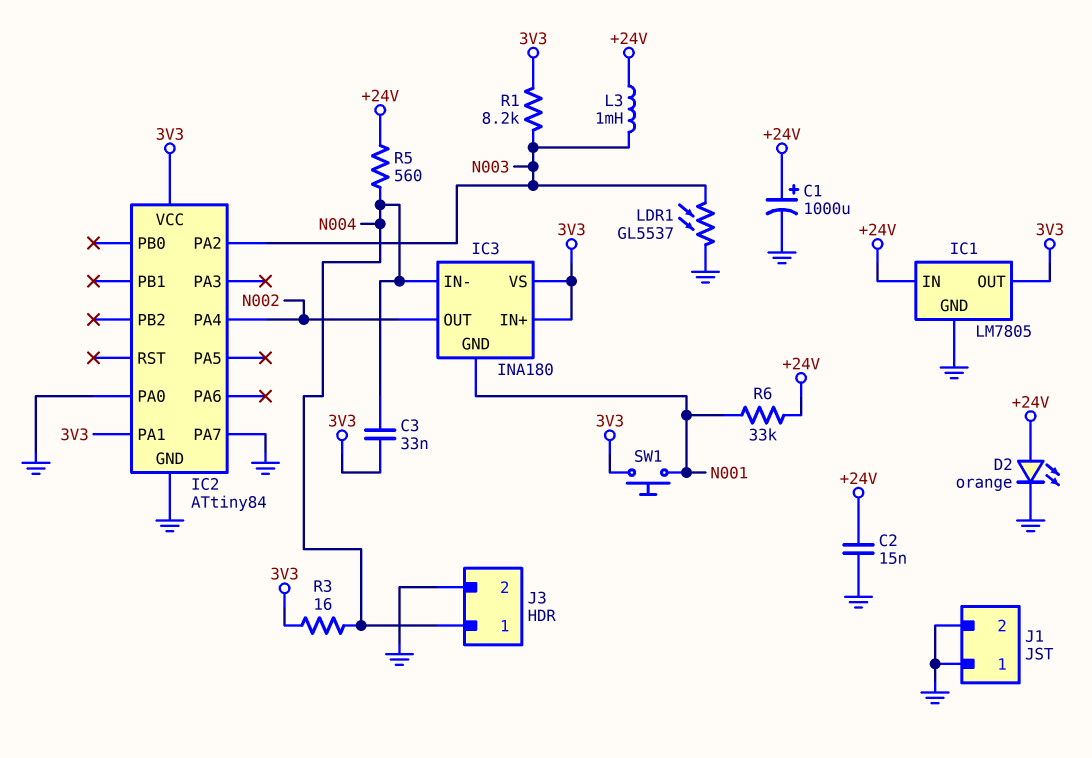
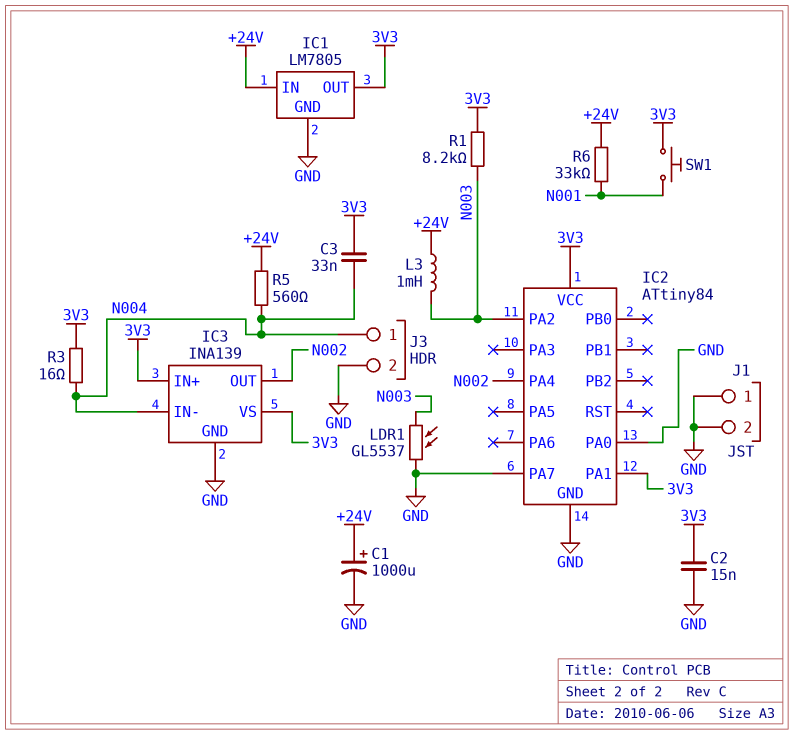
C2: 15nF (+24V, GND) -> 15nF (3V3, GND)
D2: LED orange (A +24V, K GND) -> none
IC3: INA180 -> INA139
IC3 pin GND: N001 -> GND

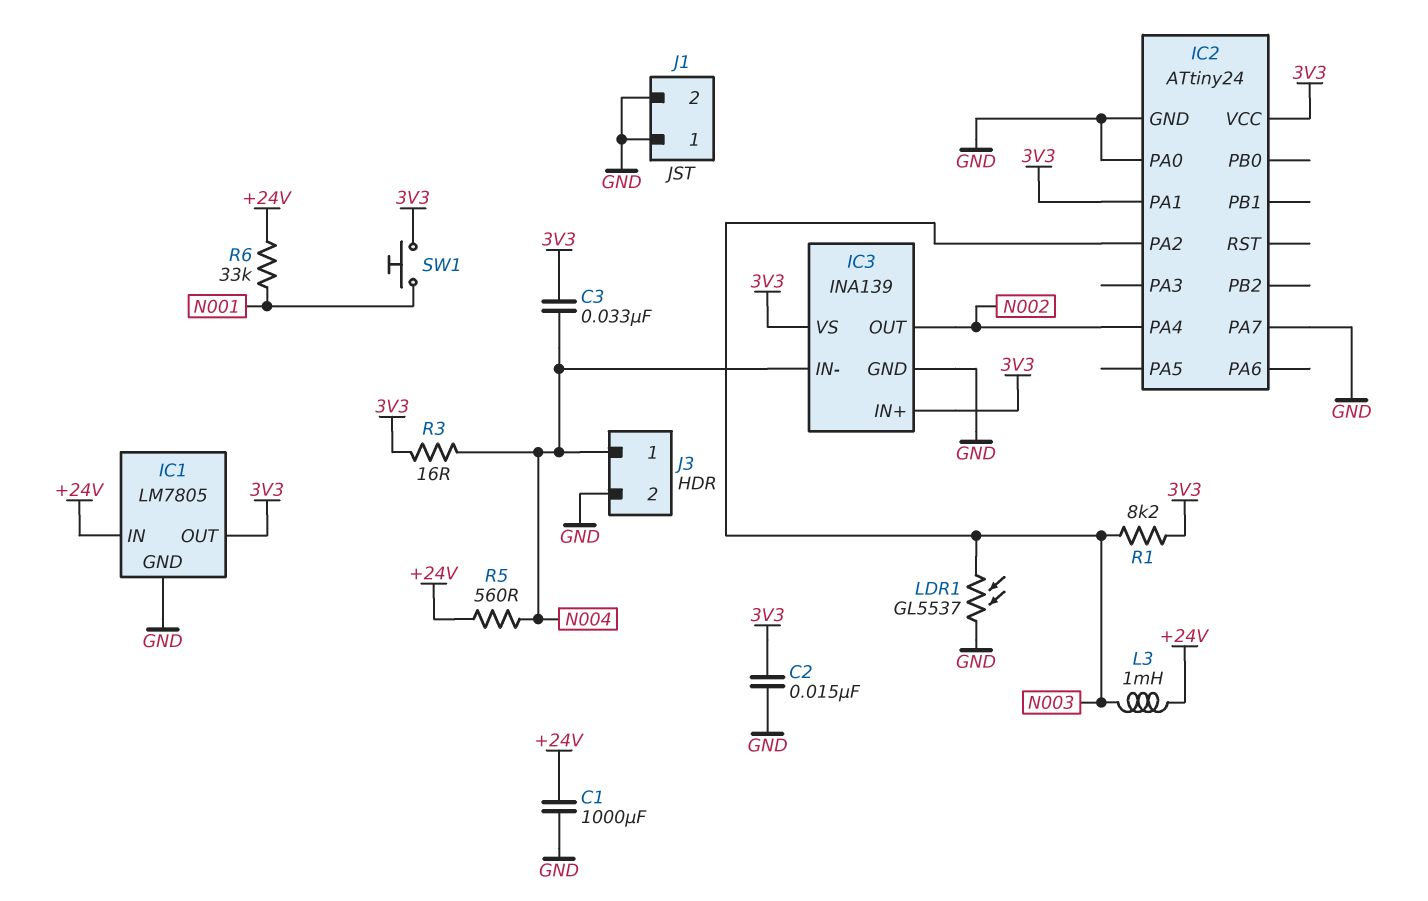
C1: 1000uF (plus +24V, minus GND) -> 1000uF (+24V, GND)
IC2: ATtiny84 -> ATtiny24

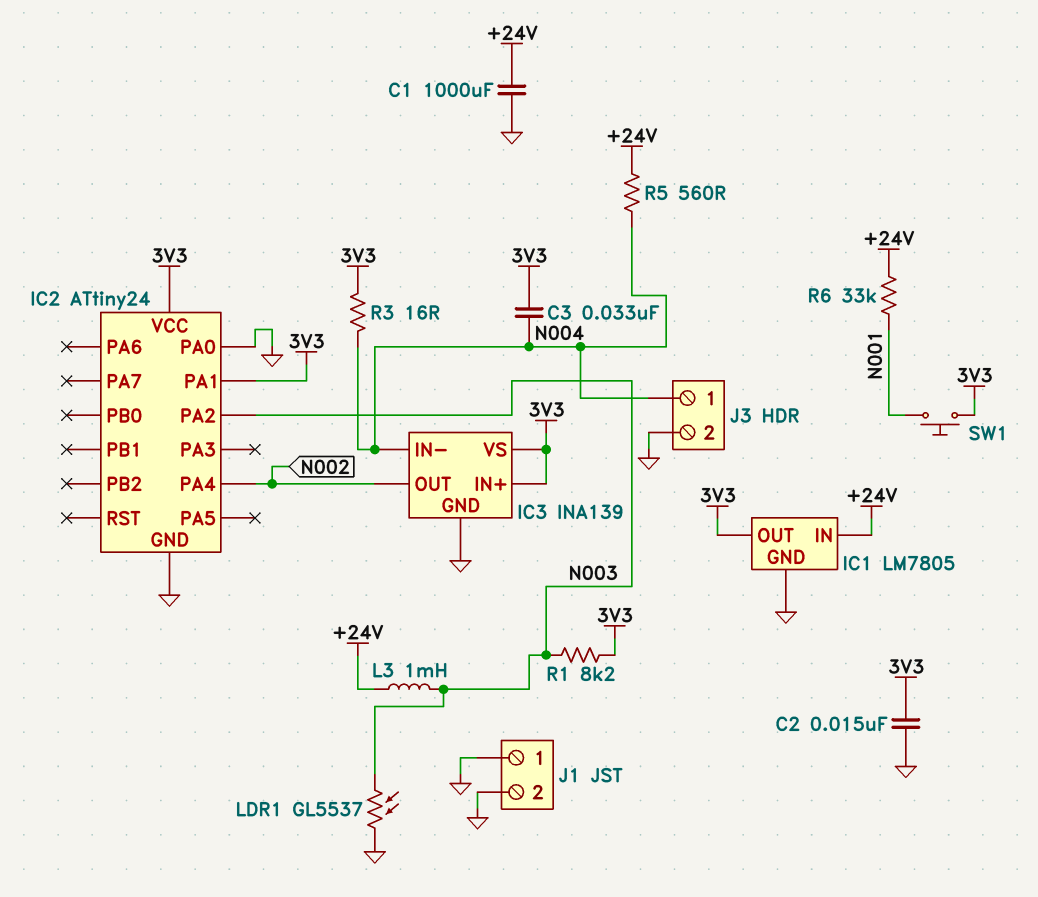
IC2 pin PA7: GND -> none

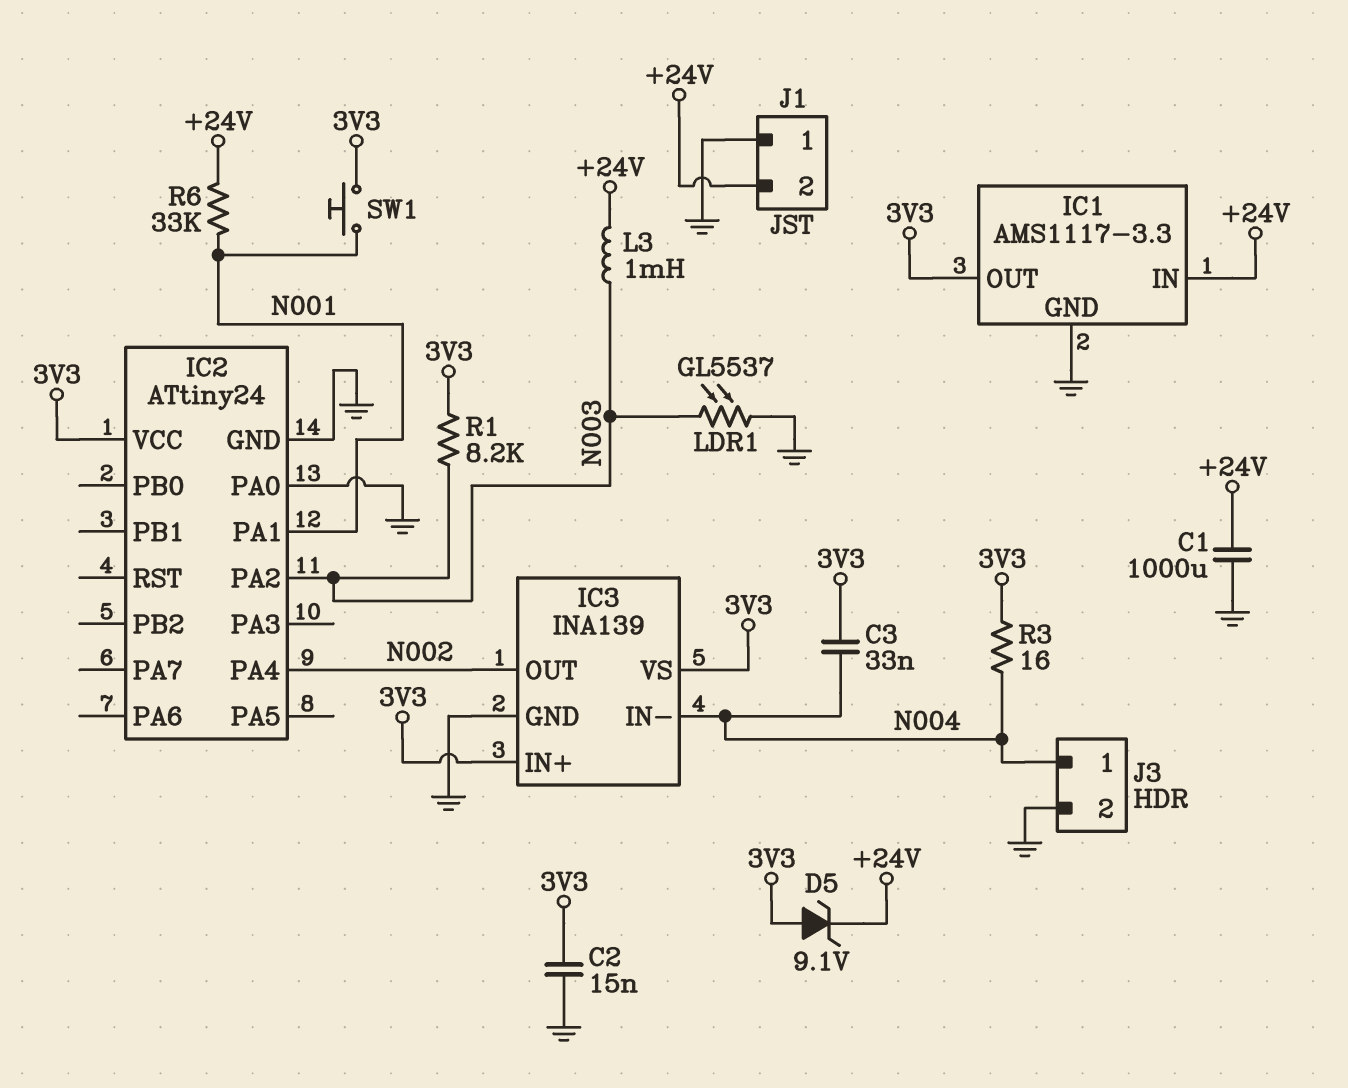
D5: none -> zener 9.1V (A 3V3, K +24V)
IC1: LM7805 -> AMS1117-3.3
IC2 pin PA1: 3V3 -> N001
J1 pin 2: GND -> +24V
R5: 560 (+24V, N004) -> none

